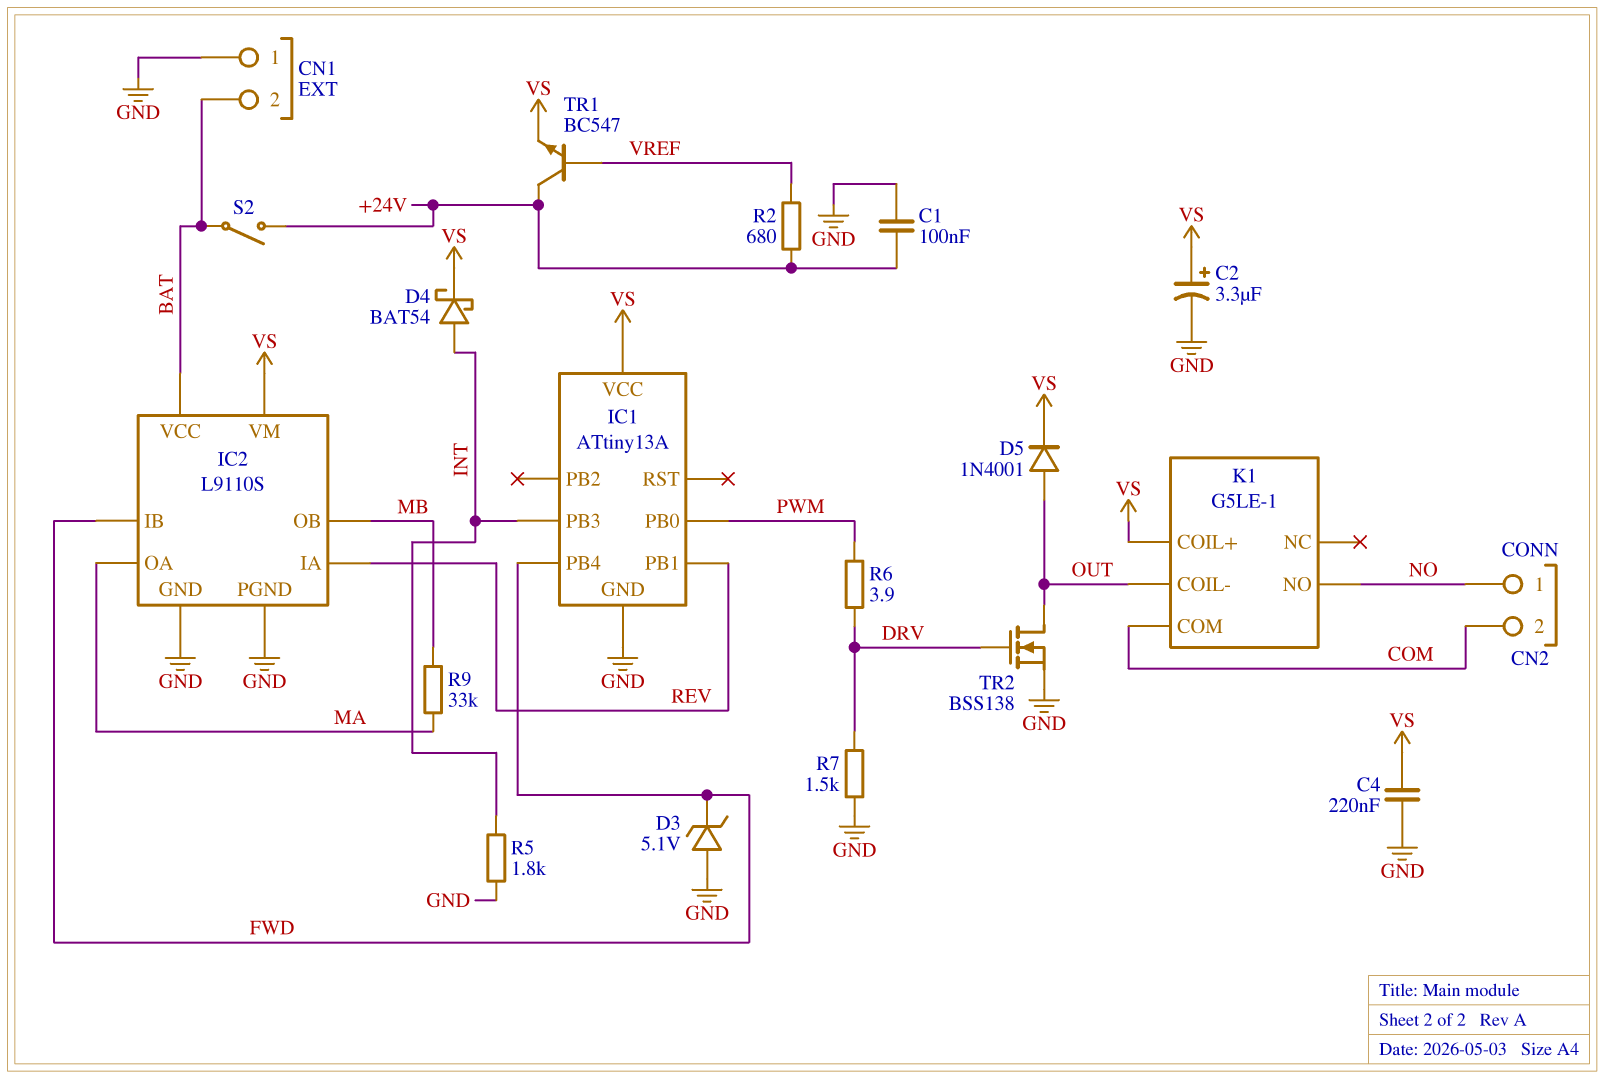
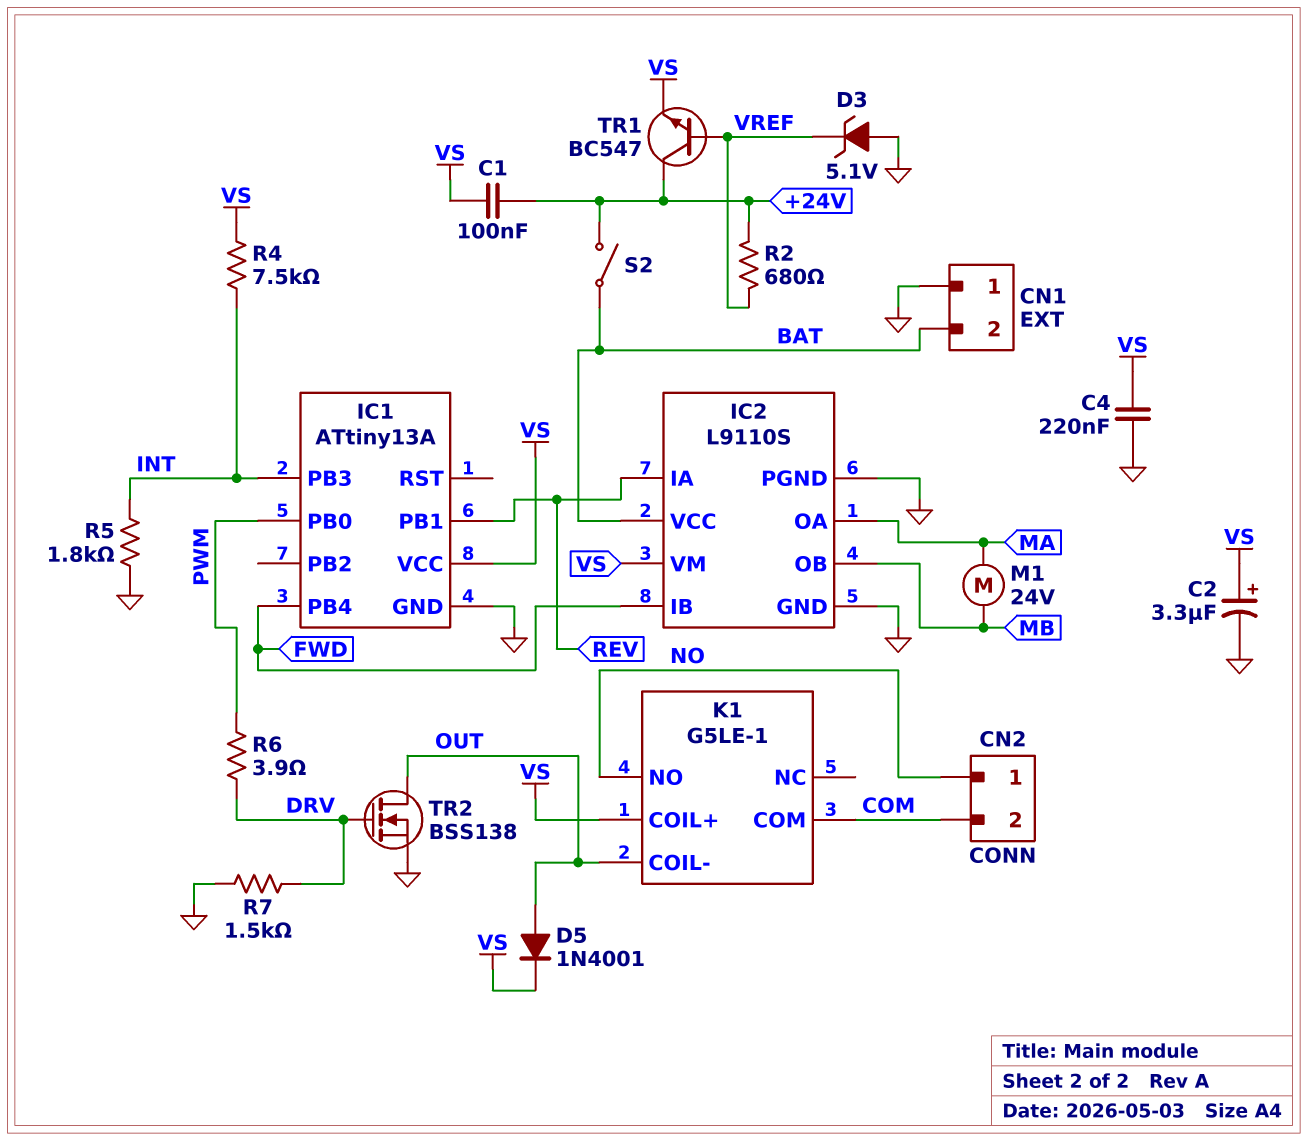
C1: 100nF (+24V, GND) -> 100nF (+24V, VS)
D3: zener 5.1V (A GND, K FWD) -> zener 5.1V (A GND, K VREF)
D4: schottky BAT54 (A INT, K VS) -> none
M1: none -> motor 24V (MA, MB)
R4: none -> 7.5k (INT, VS)
R9: 33k (MA, MB) -> none

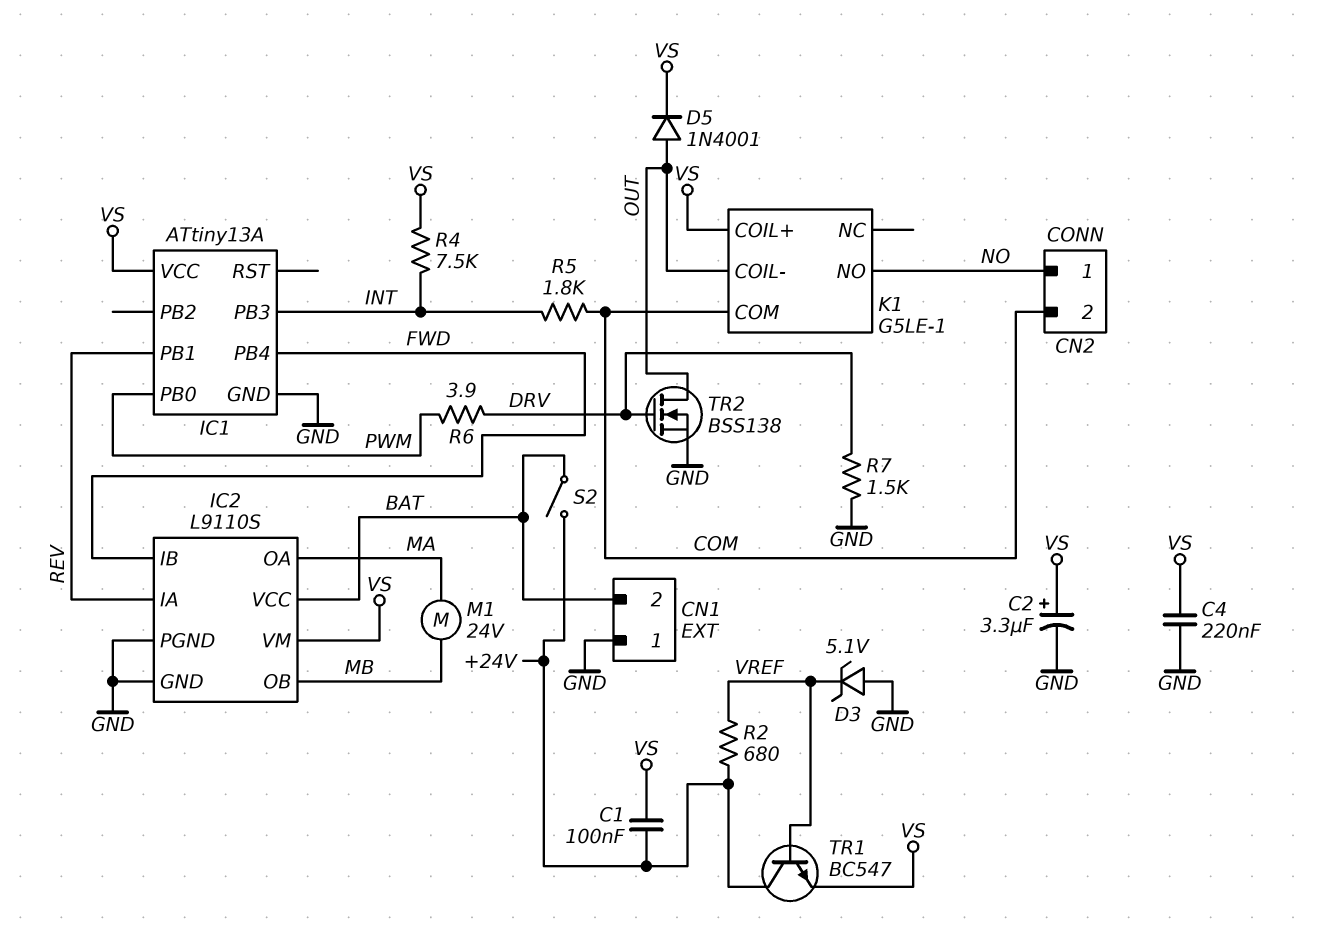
R5: 1.8k (GND, INT) -> 1.8k (COM, INT)

